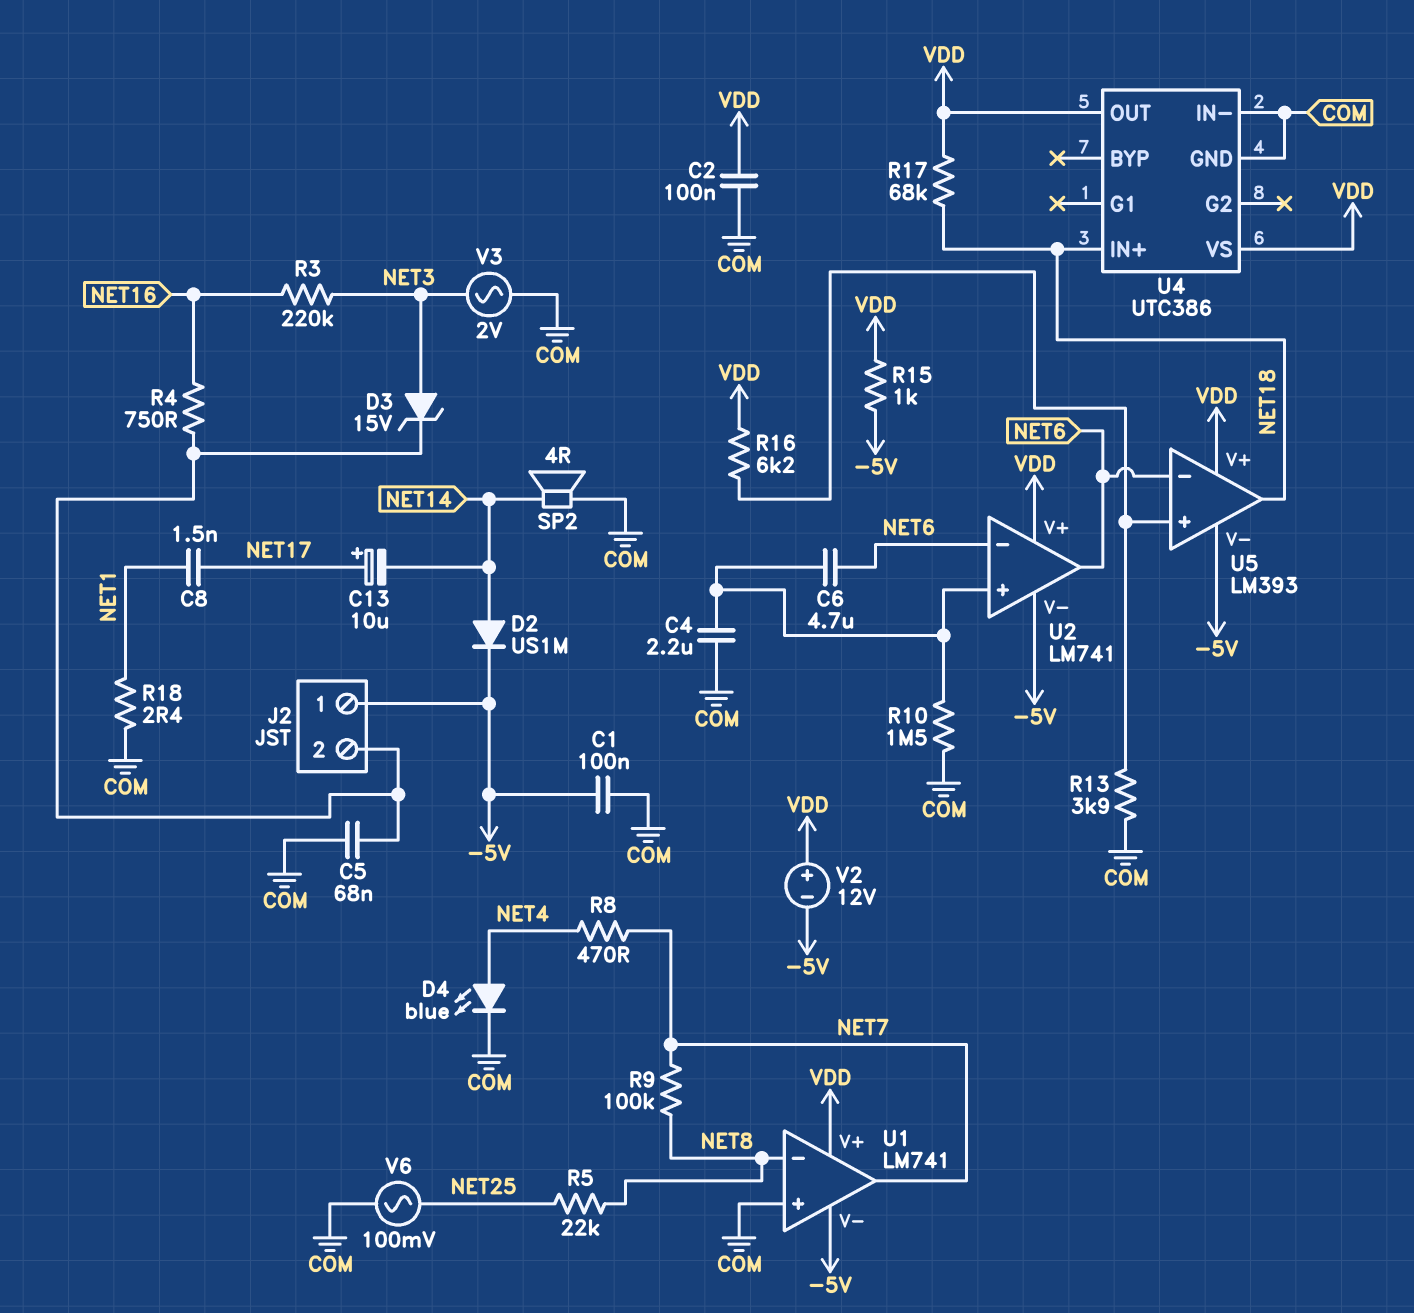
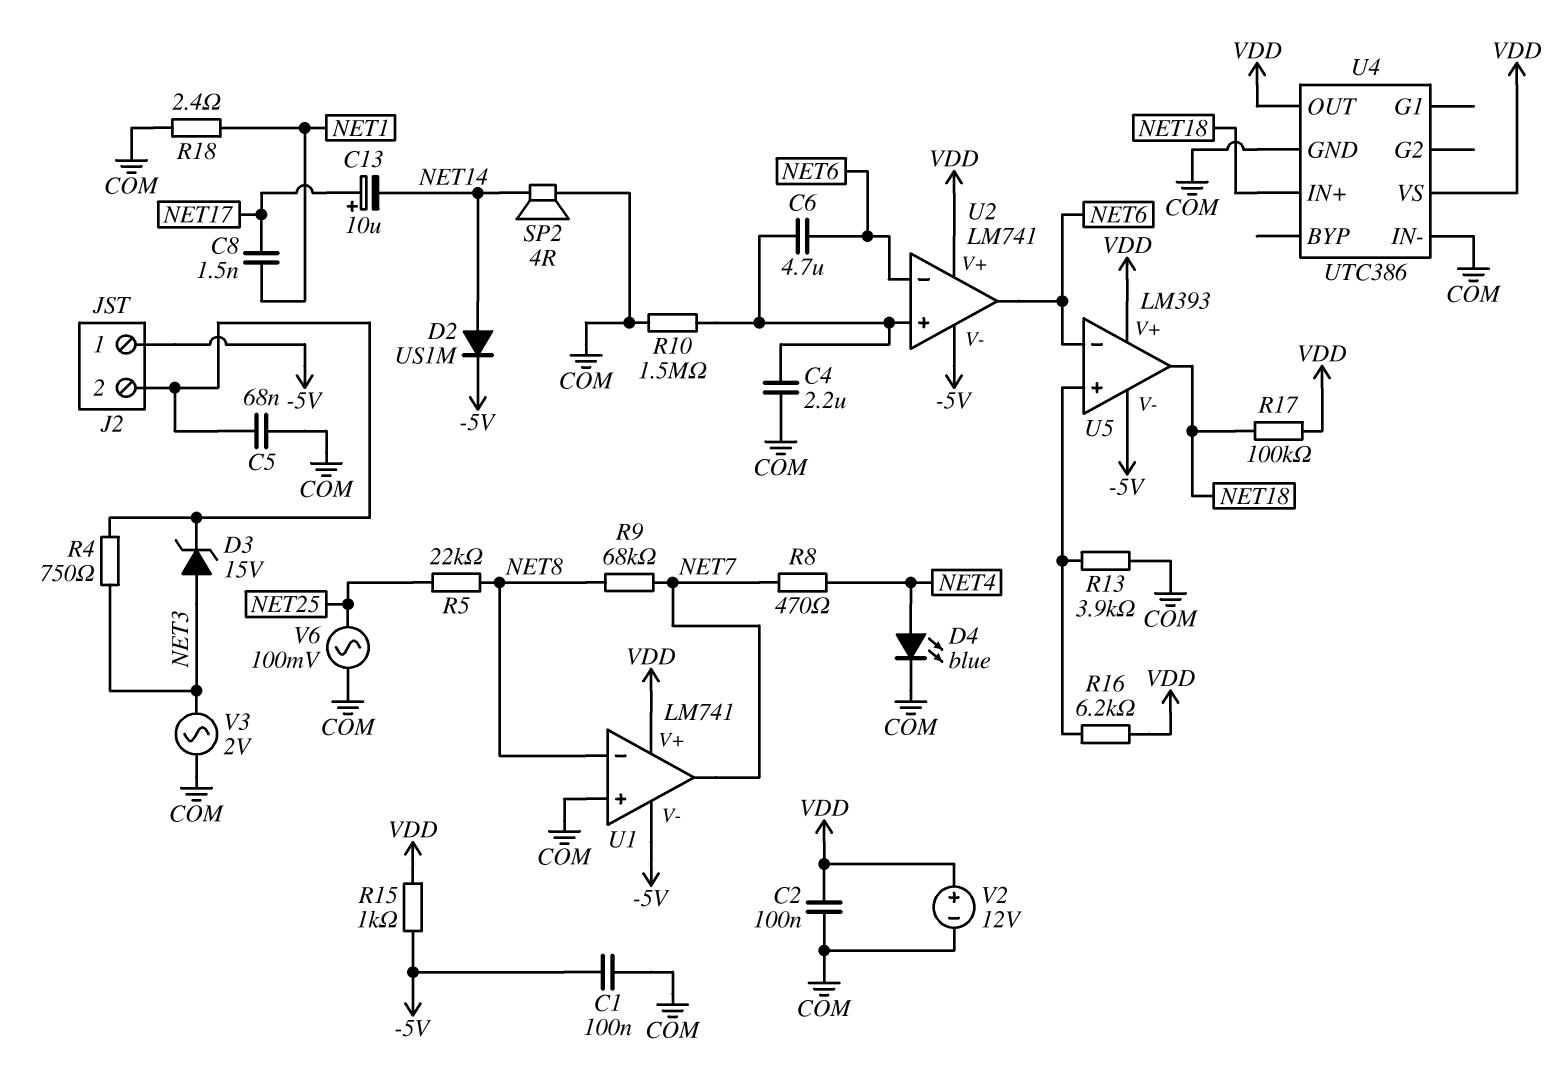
R3: 220k (NET3, NET16) -> none
R4: 750 (J2/2, NET16) -> 750 (J2/2, NET3)
R9: 100k (NET7, NET8) -> 68k (NET7, NET8)
R17: 68k (NET18, VDD) -> 100k (NET18, VDD)
V2: 12V (plus VDD, minus -5V) -> 12V (plus VDD, minus COM)

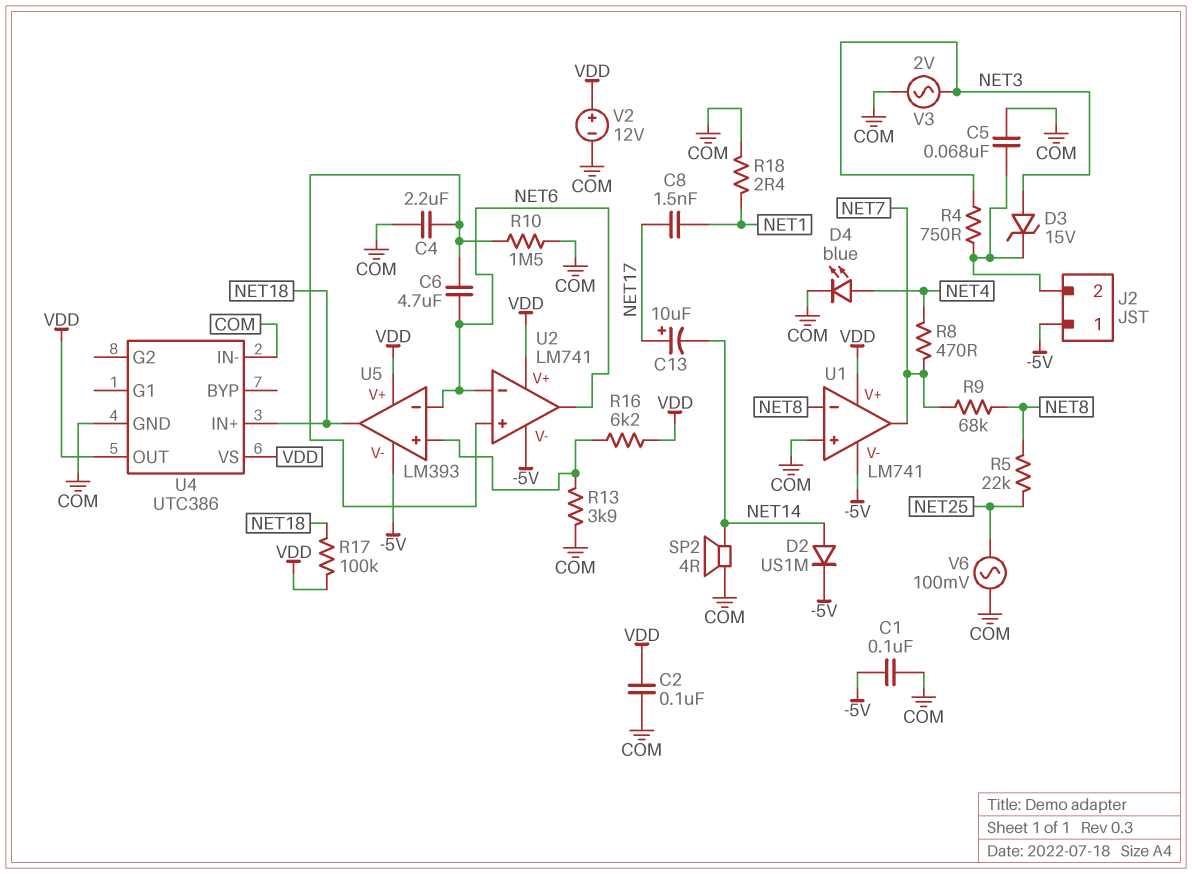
R15: 1k (-5V, VDD) -> none

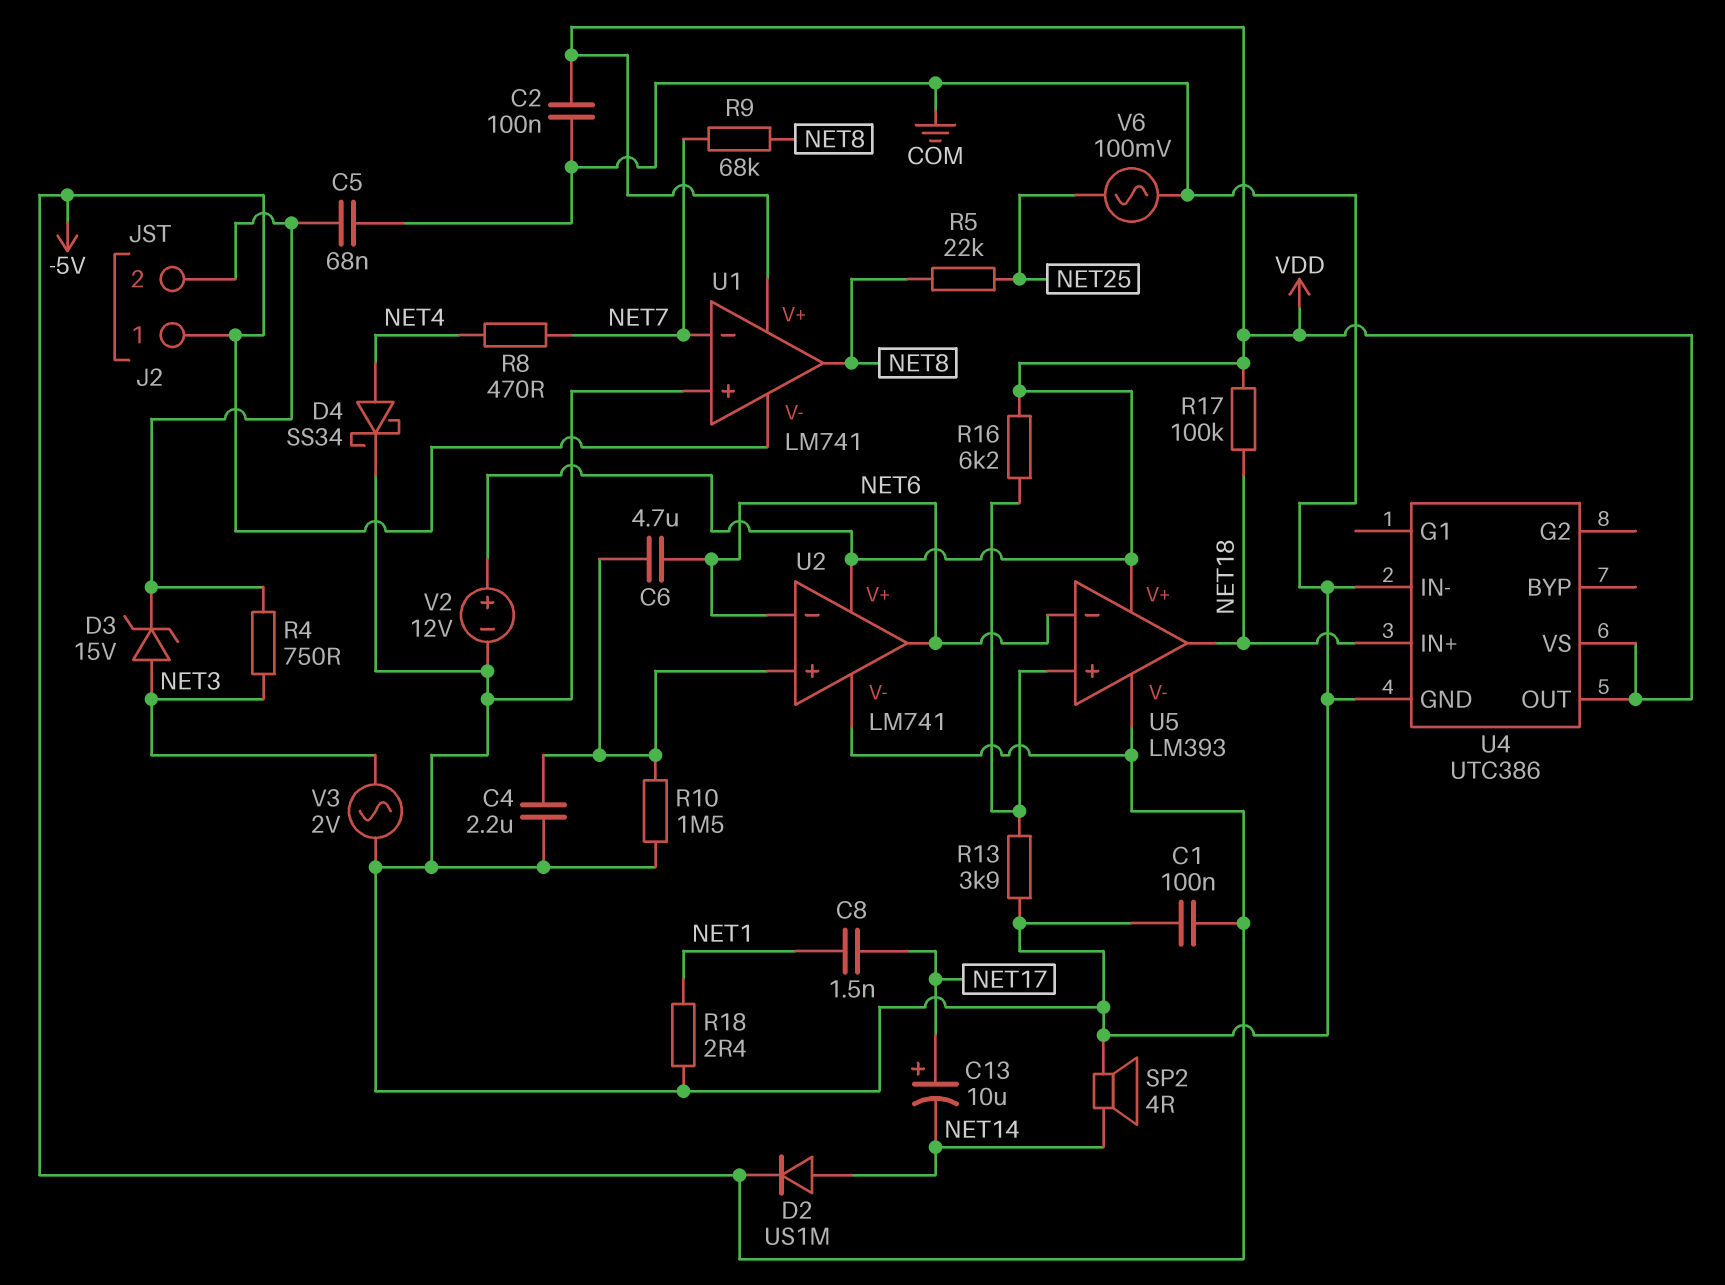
D4: LED blue (A NET4, K COM) -> schottky SS34 (A NET4, K COM)
U1 pin in-: NET8 -> NET7
U1 pin out: NET7 -> NET8

